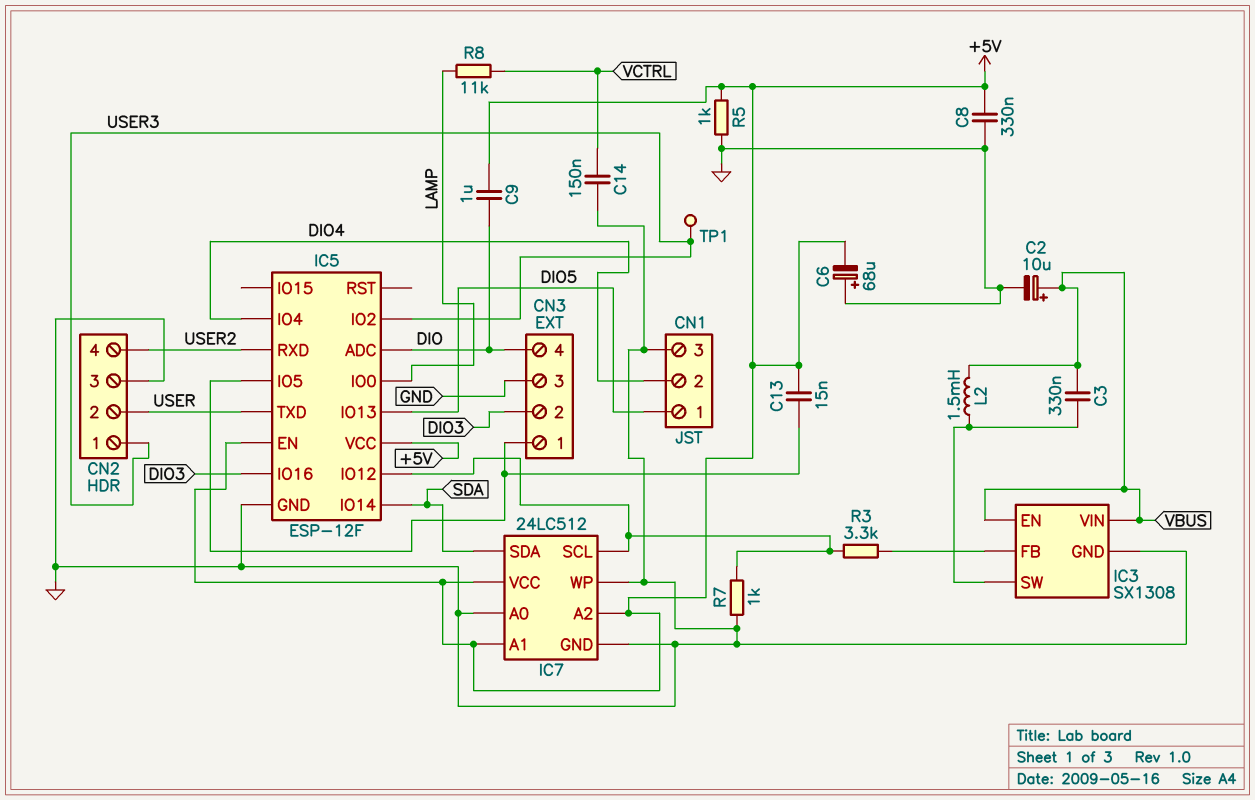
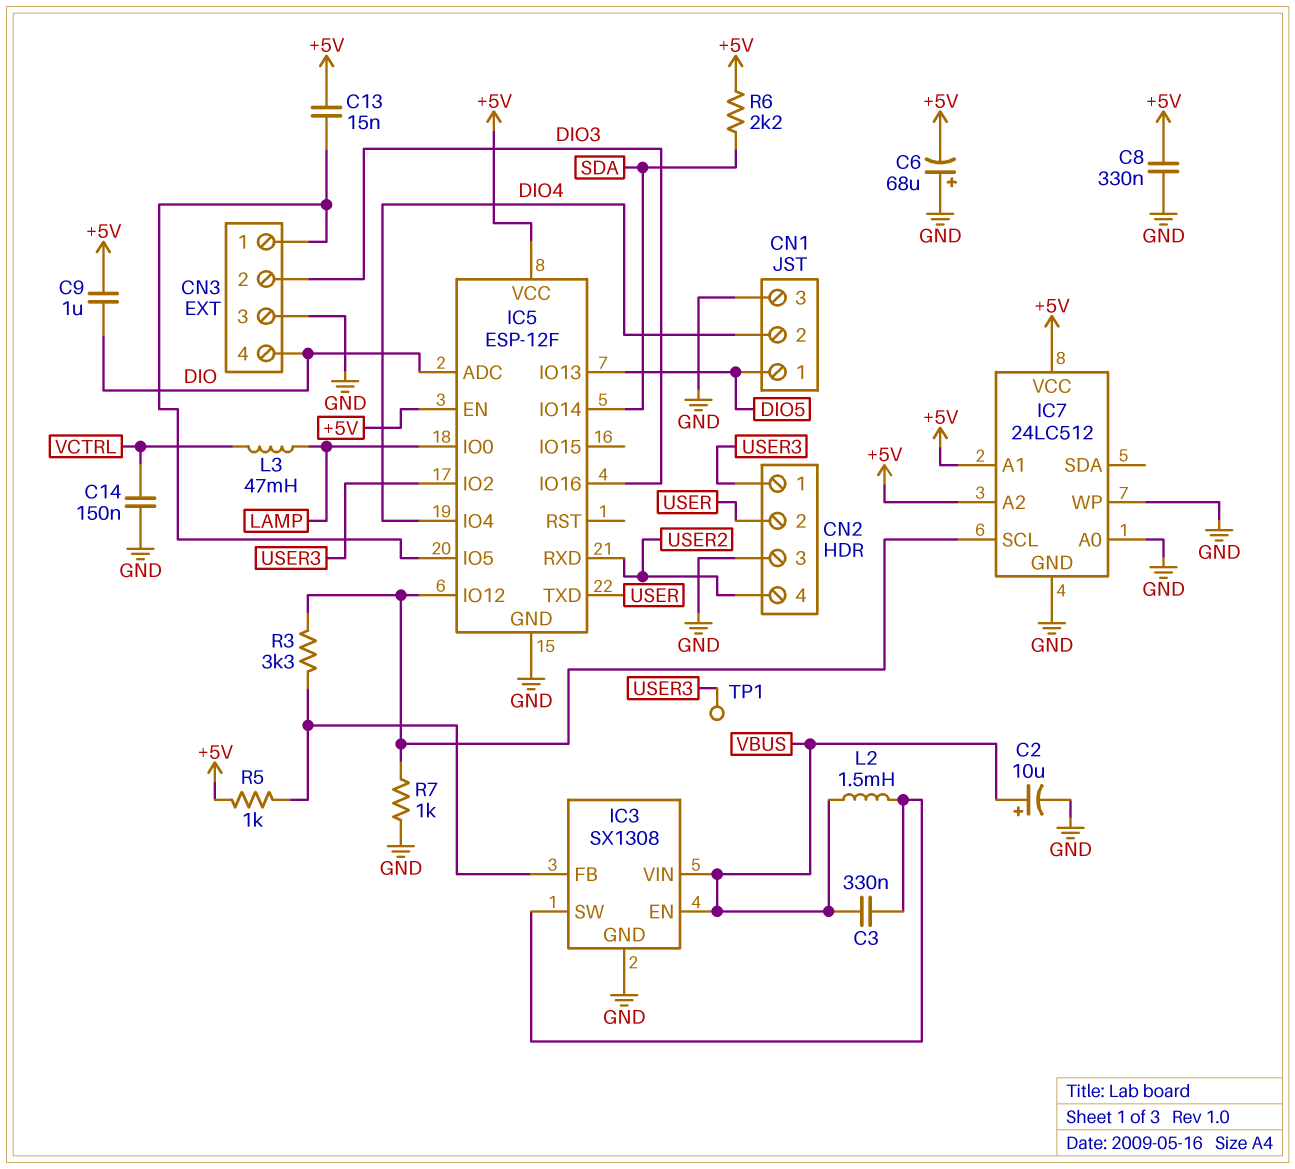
IC7 pin SDA: SDA -> none
L3: none -> 47mH (LAMP, VCTRL)
R5: 1k (+5V, GND) -> 1k (+5V, IC3/FB)
R6: none -> 2.2k (+5V, SDA)
R8: 11k (LAMP, VCTRL) -> none

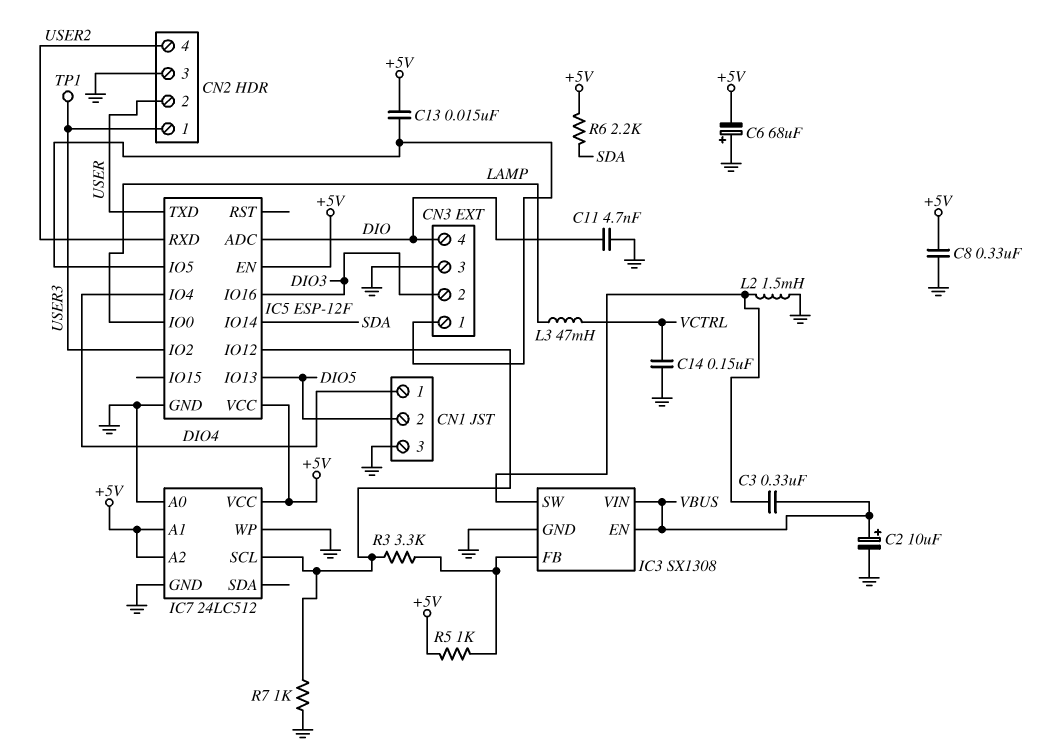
C9: 1uF (+5V, DIO) -> none
C11: none -> 4.7nF (DIO, GND)
CN1 pin 1: DIO5 -> DIO4
CN1 pin 2: DIO4 -> DIO5
L2: 1.5mH (IC3/SW, VBUS) -> 1.5mH (GND, IC3/SW)

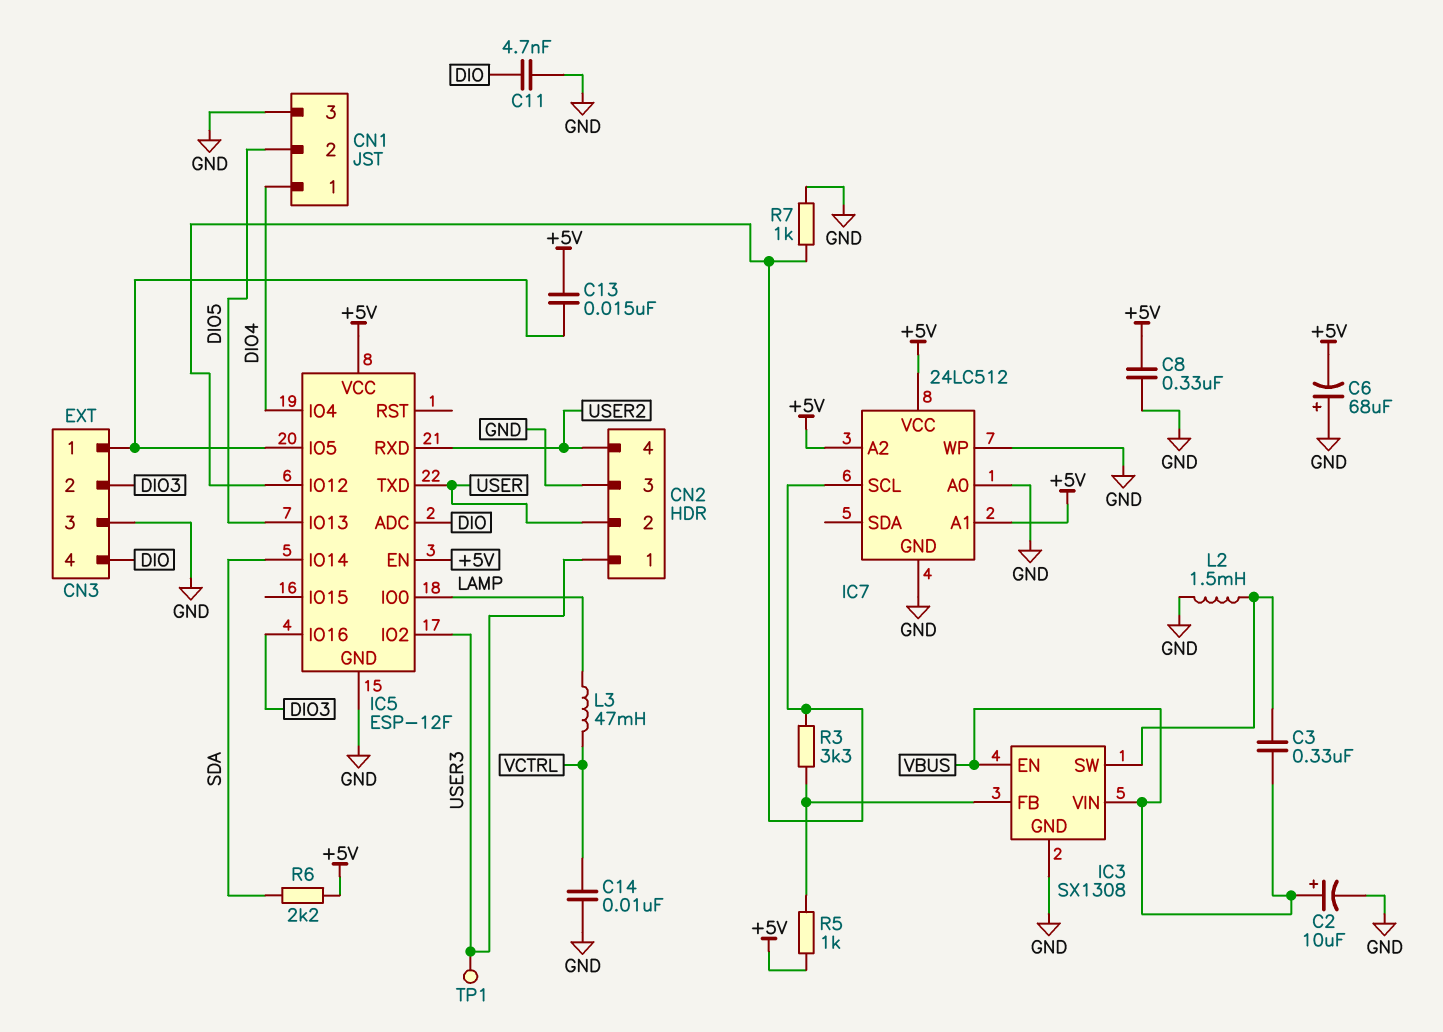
C14: 150nF (GND, VCTRL) -> 10nF (GND, VCTRL)

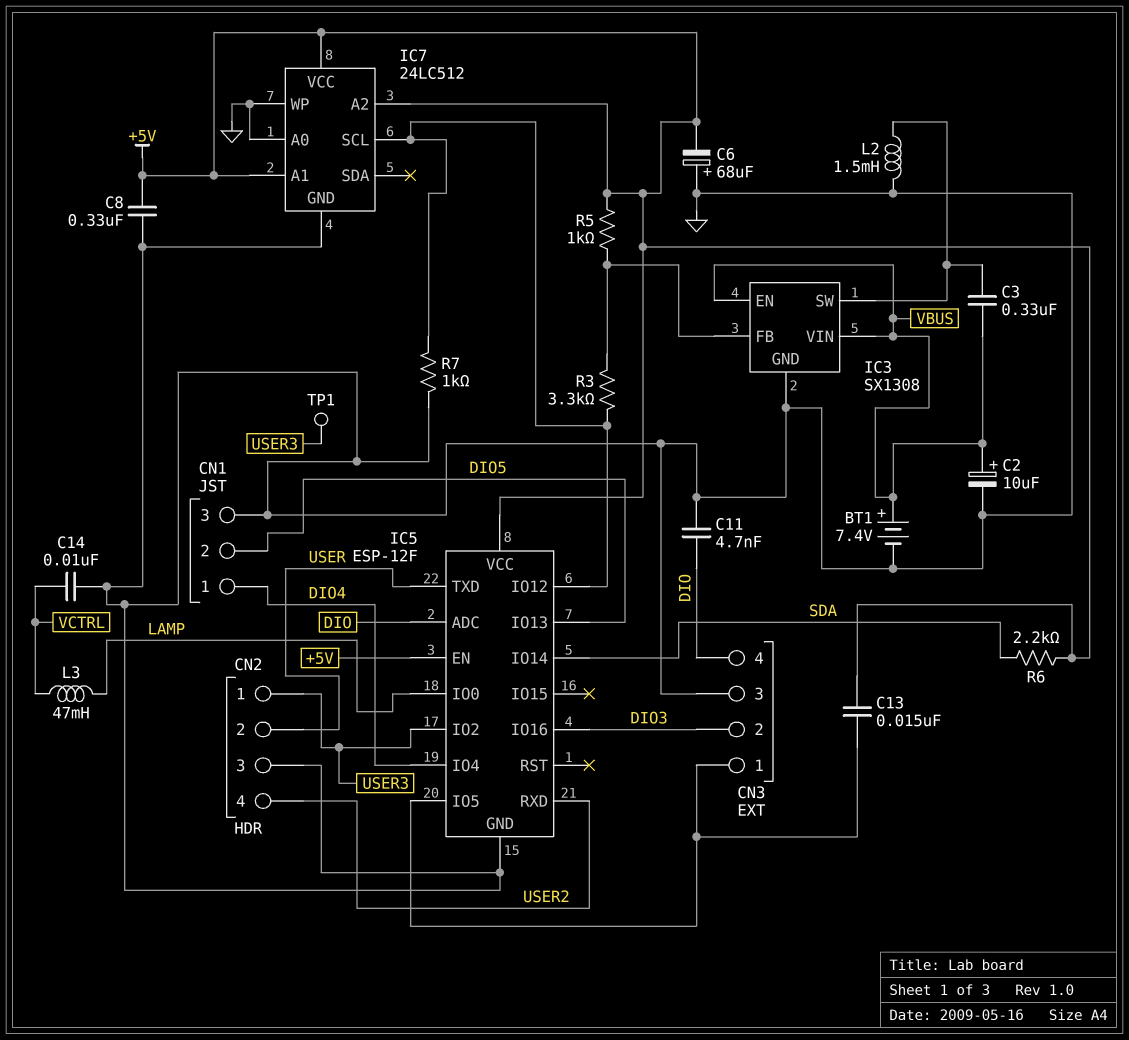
BT1: none -> 7.4V (plus VBUS, minus GND)

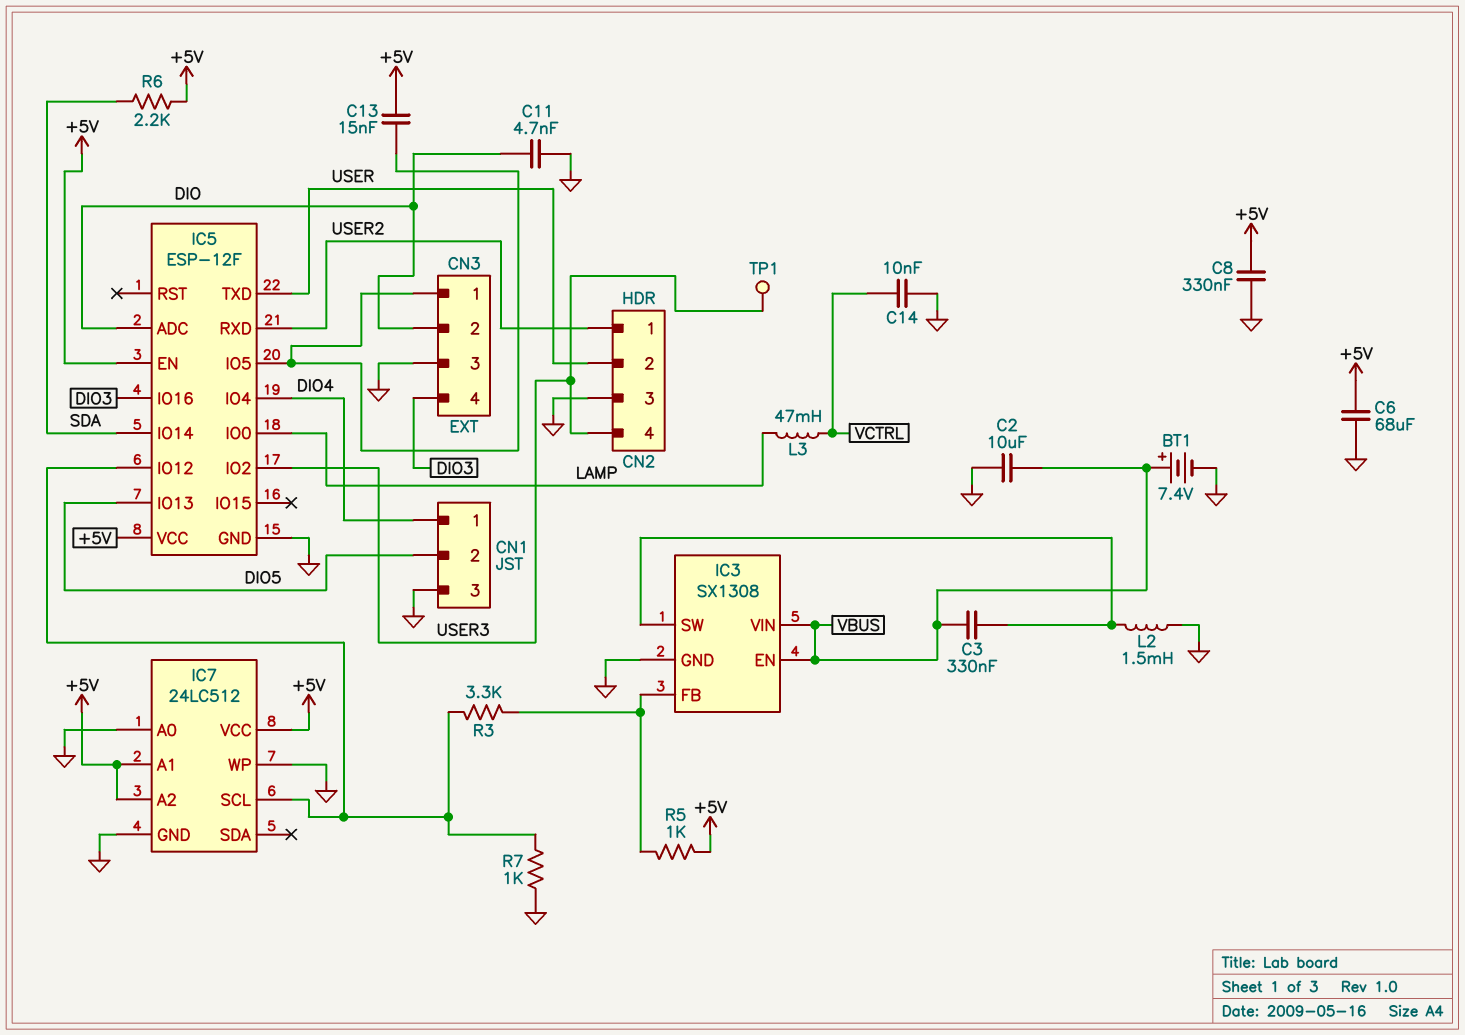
C2: 10uF (plus VBUS, minus GND) -> 10uF (GND, VBUS)
C6: 68uF (plus GND, minus +5V) -> 68uF (+5V, GND)
CN2 pin 1: USER3 -> USER2
CN2 pin 4: USER2 -> USER3
CN3 pin 2: DIO3 -> DIO
CN3 pin 4: DIO -> DIO3

